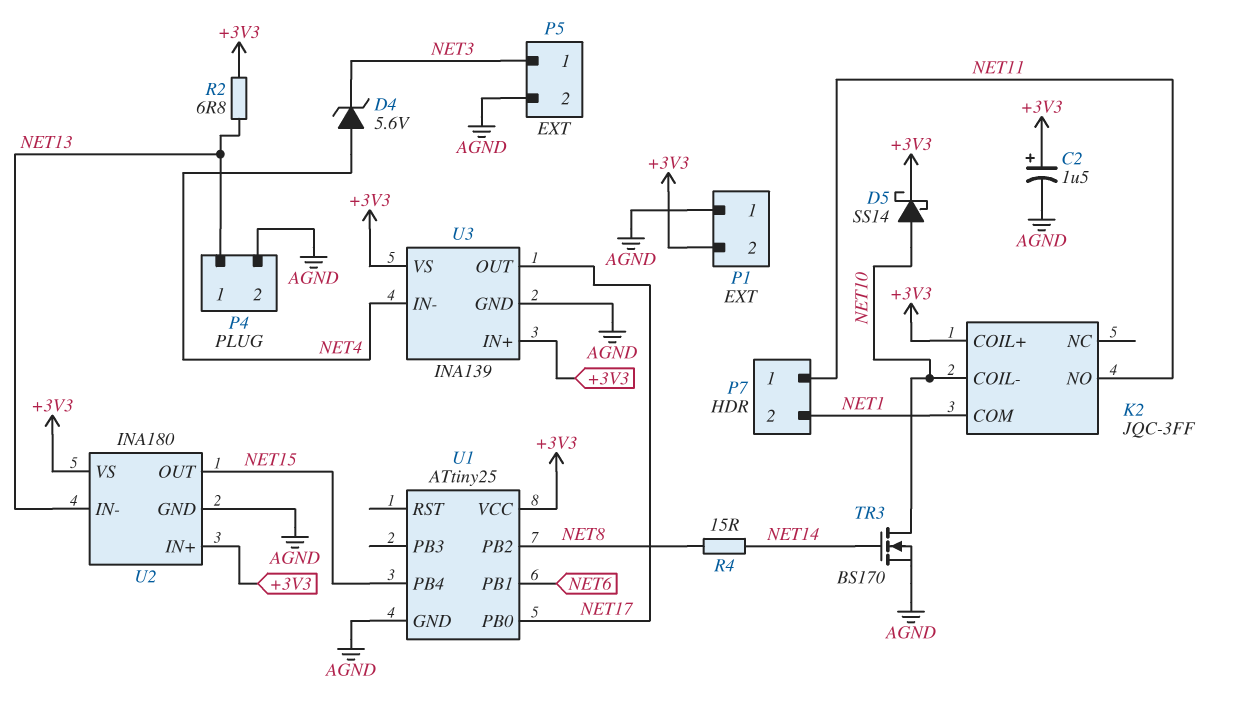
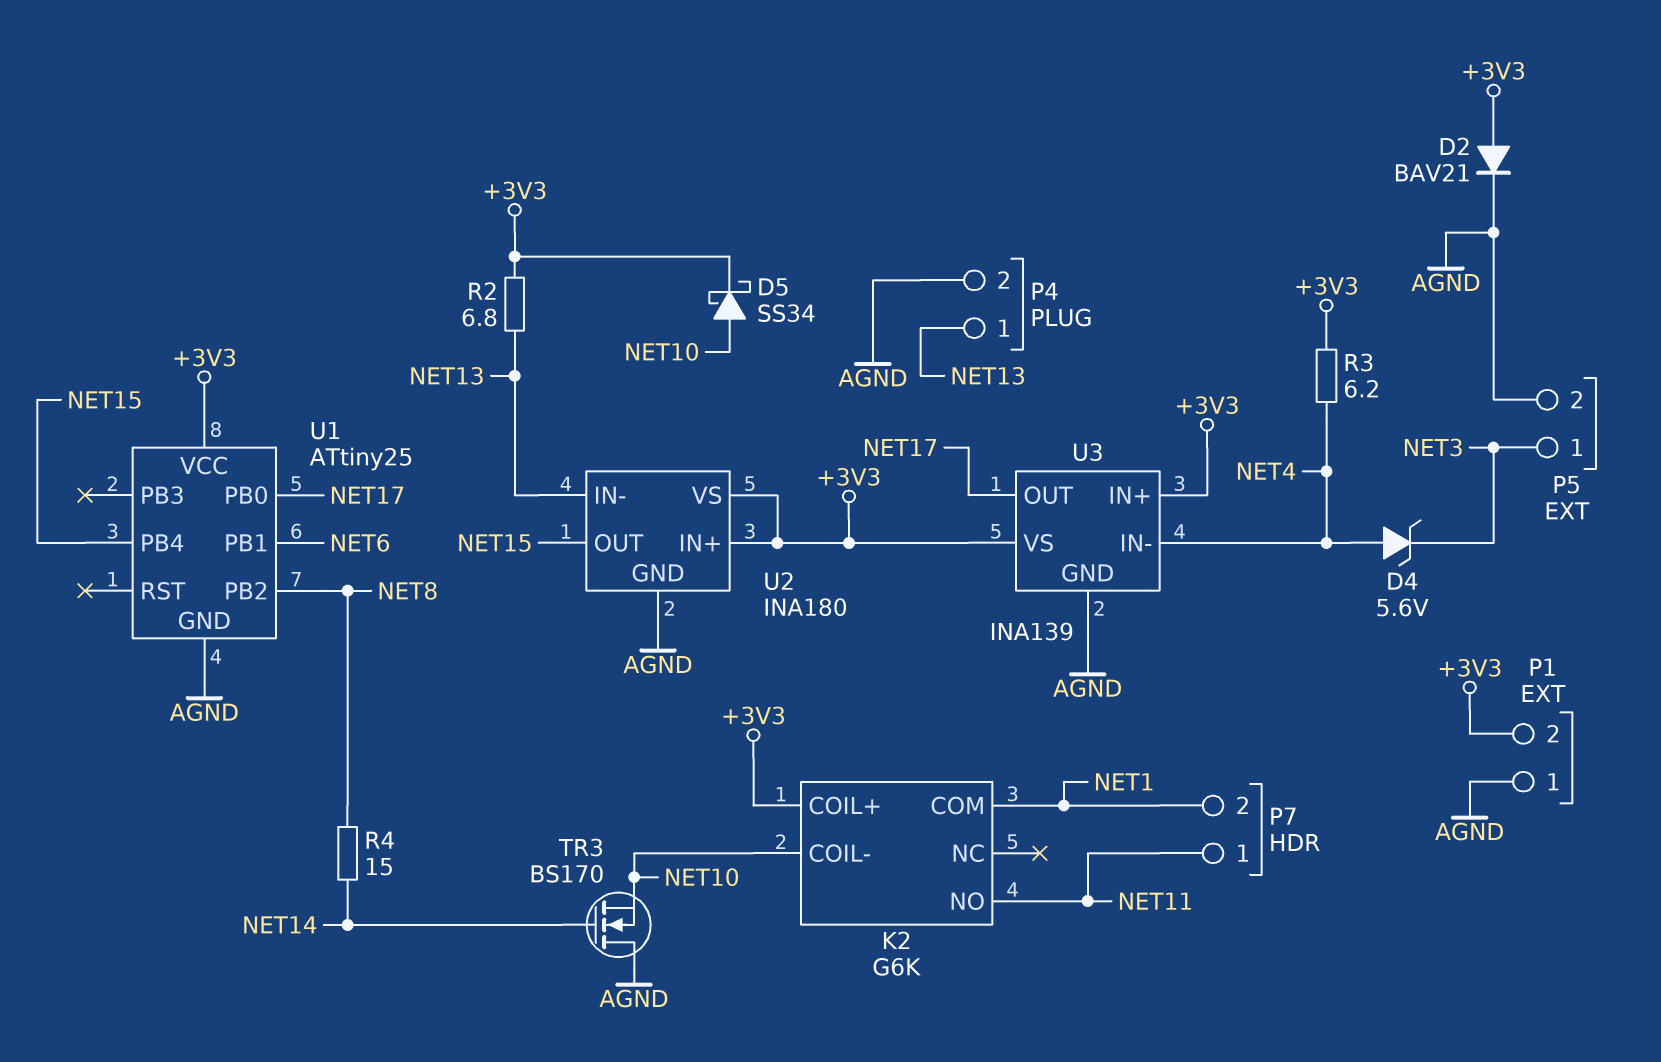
C2: 1.5uF (plus +3V3, minus AGND) -> none
D2: none -> diode BAV21 (A +3V3, K AGND)
D5: schottky SS14 (A NET10, K +3V3) -> schottky SS34 (A NET10, K +3V3)
K2: JQC-3FF -> G6K
R3: none -> 6.2 (+3V3, NET4)
TR3: NMOS BS170 (G NET14, D NET10, S AGND) -> NMOS BS170 (G NET14, D AGND, S NET10)

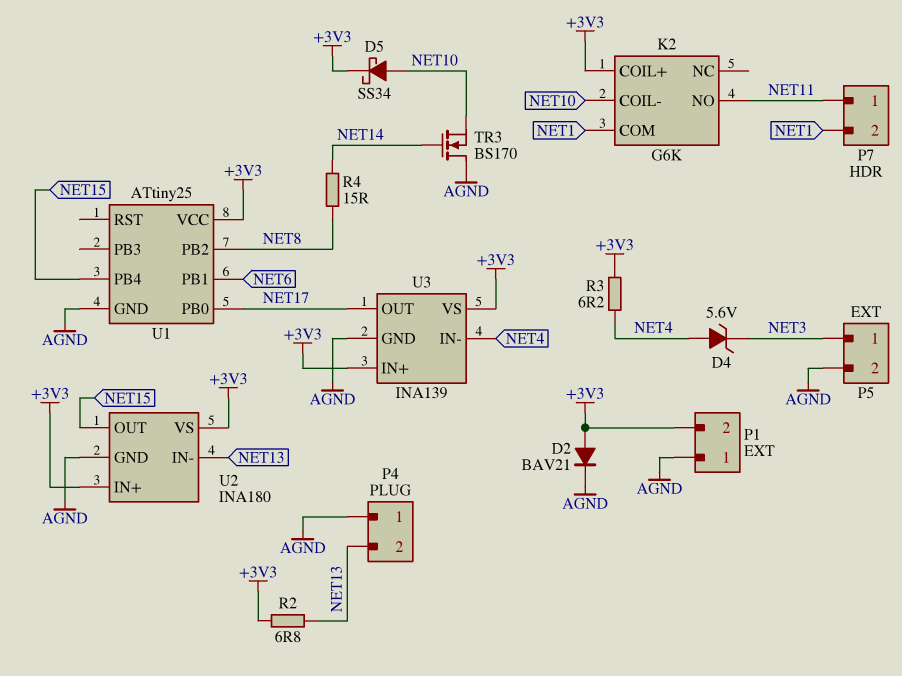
P4 pin 1: NET13 -> AGND
P4 pin 2: AGND -> NET13

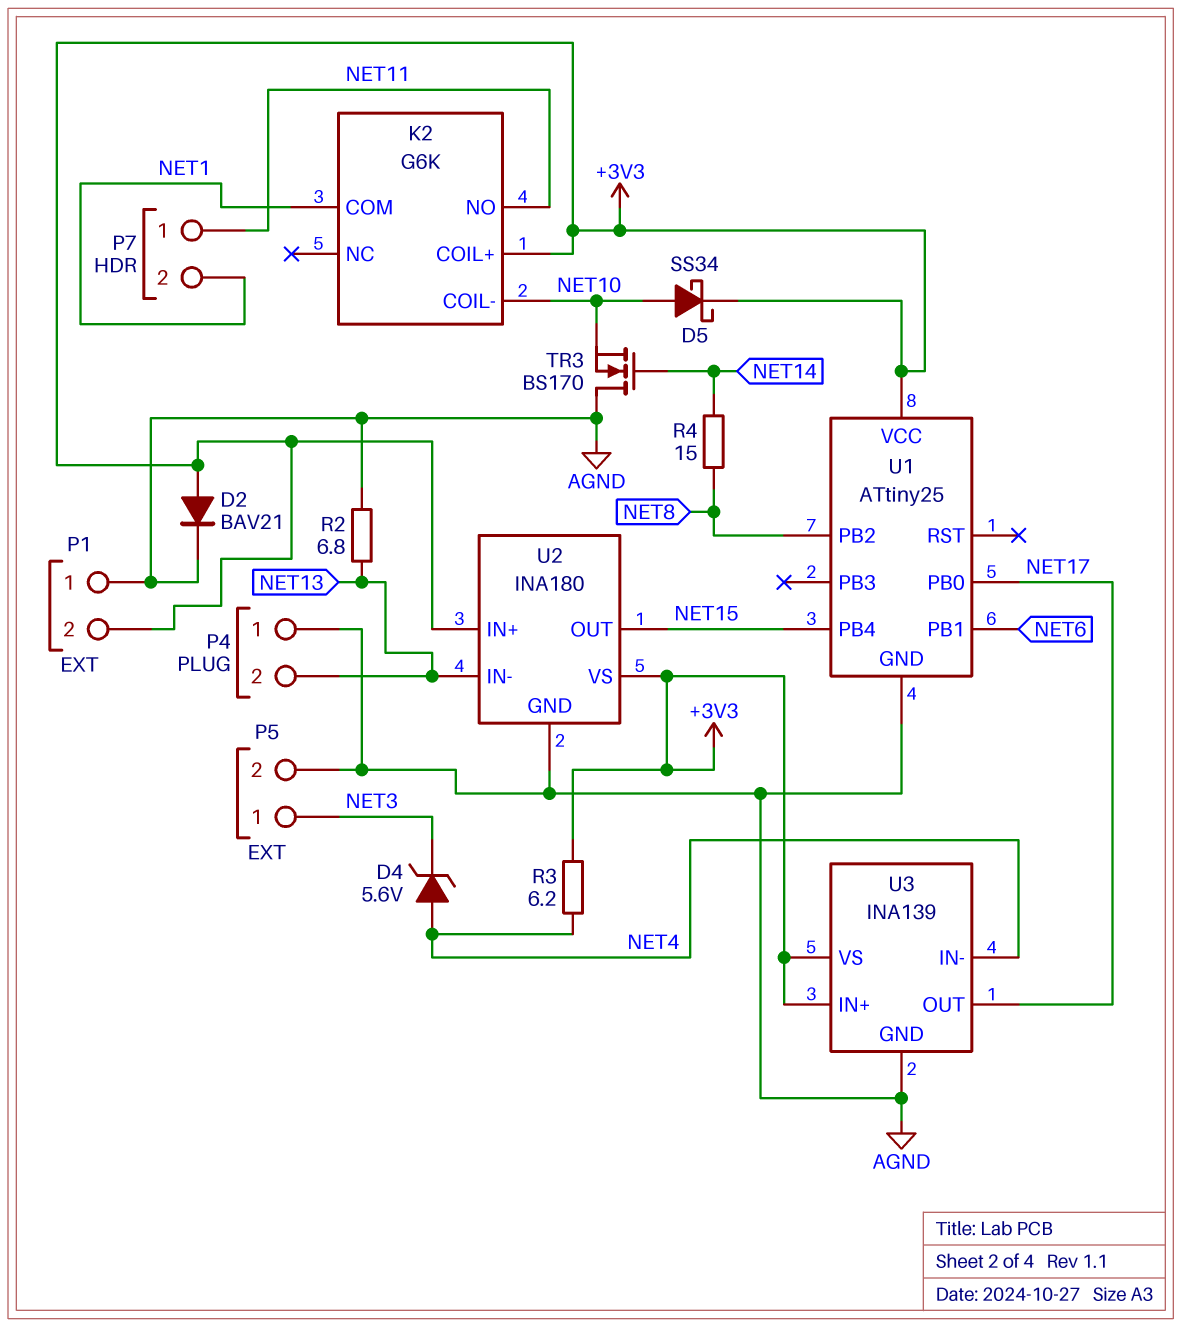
R2: 6.8 (+3V3, NET13) -> 6.8 (AGND, NET13)

